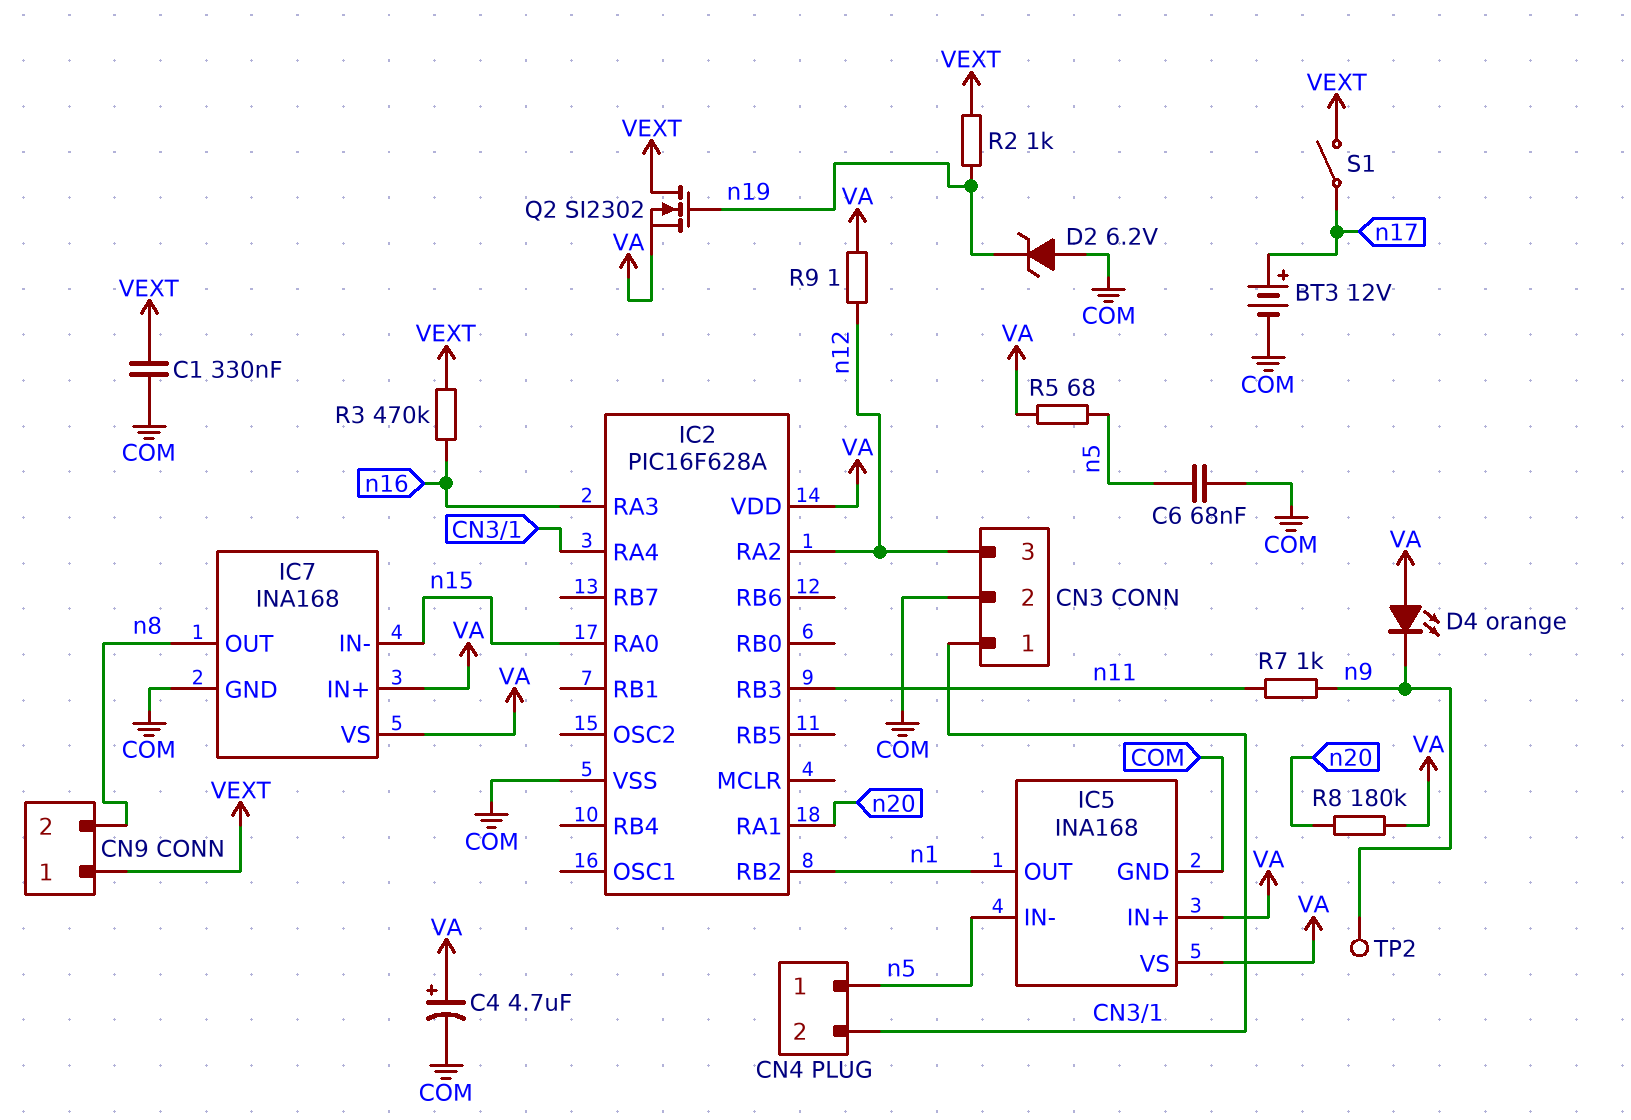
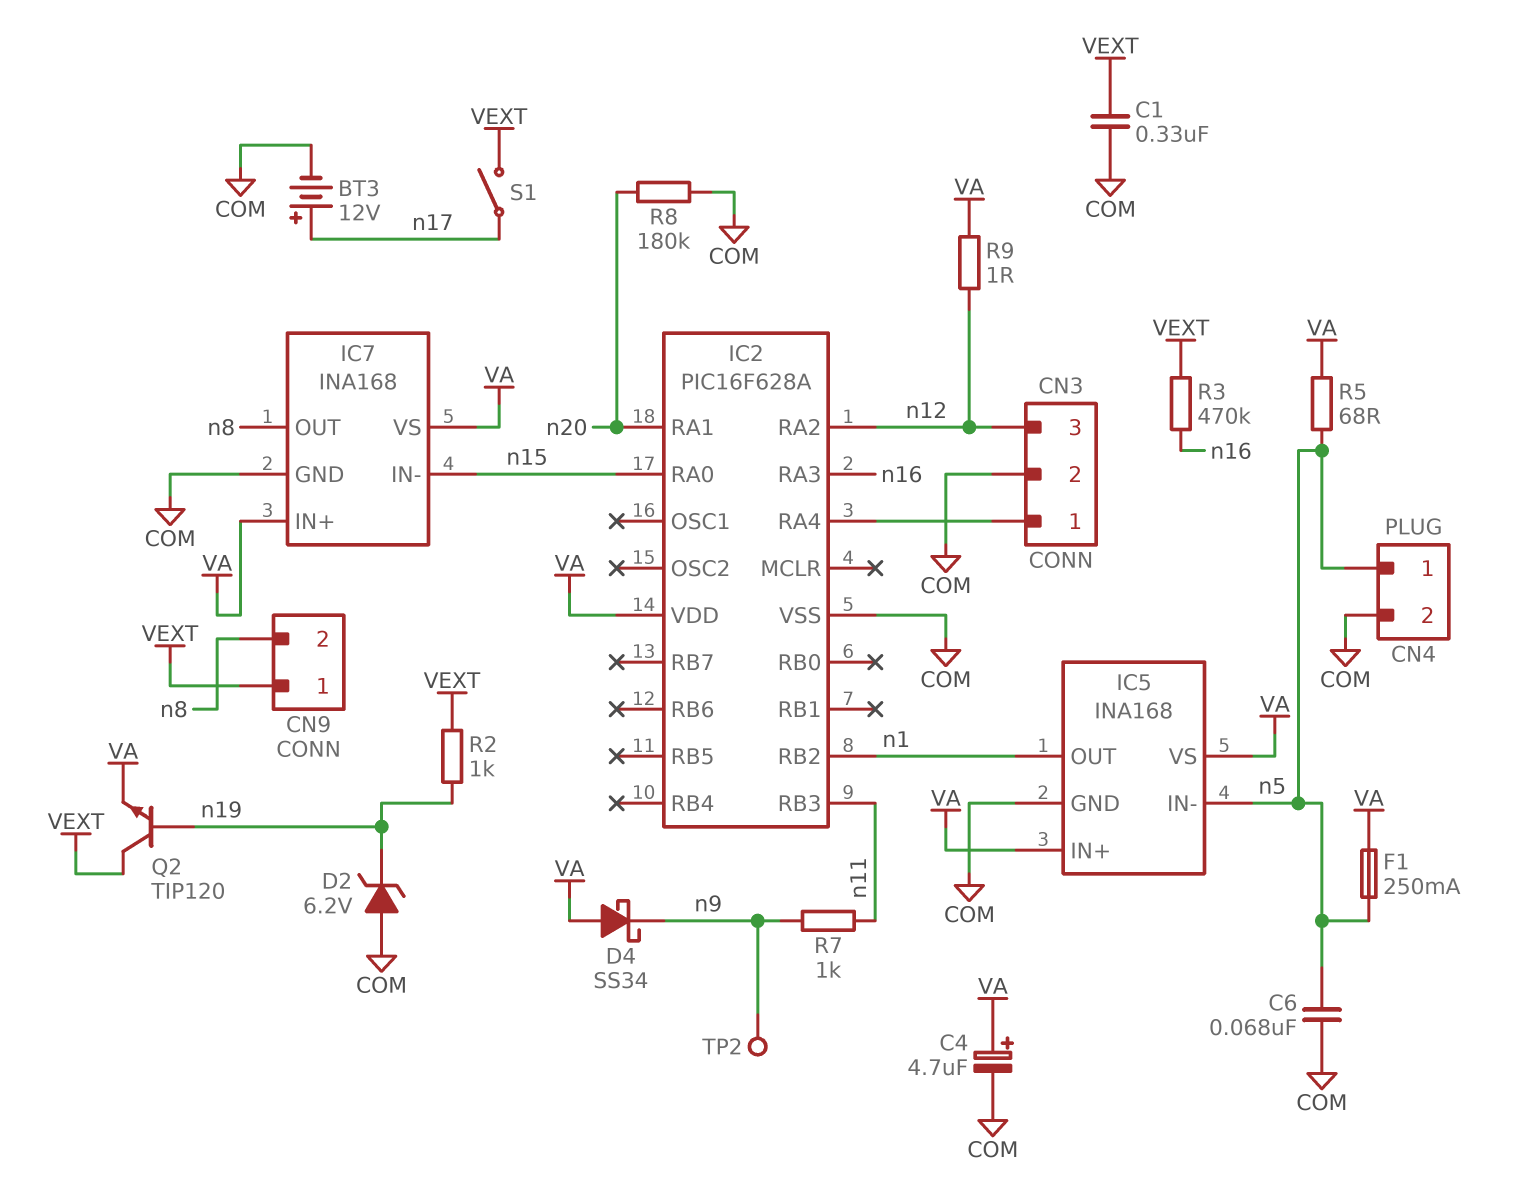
CN4 pin 2: CN3/1 -> COM
D4: LED orange (A VA, K n9) -> schottky SS34 (A VA, K n9)
F1: none -> 250mA (VA, n5)
Q2: NMOS SI2302 (G n19, D VEXT, S VA) -> NPN TIP120 (B n19, C VEXT, E VA)
R8: 180k (VA, n20) -> 180k (COM, n20)

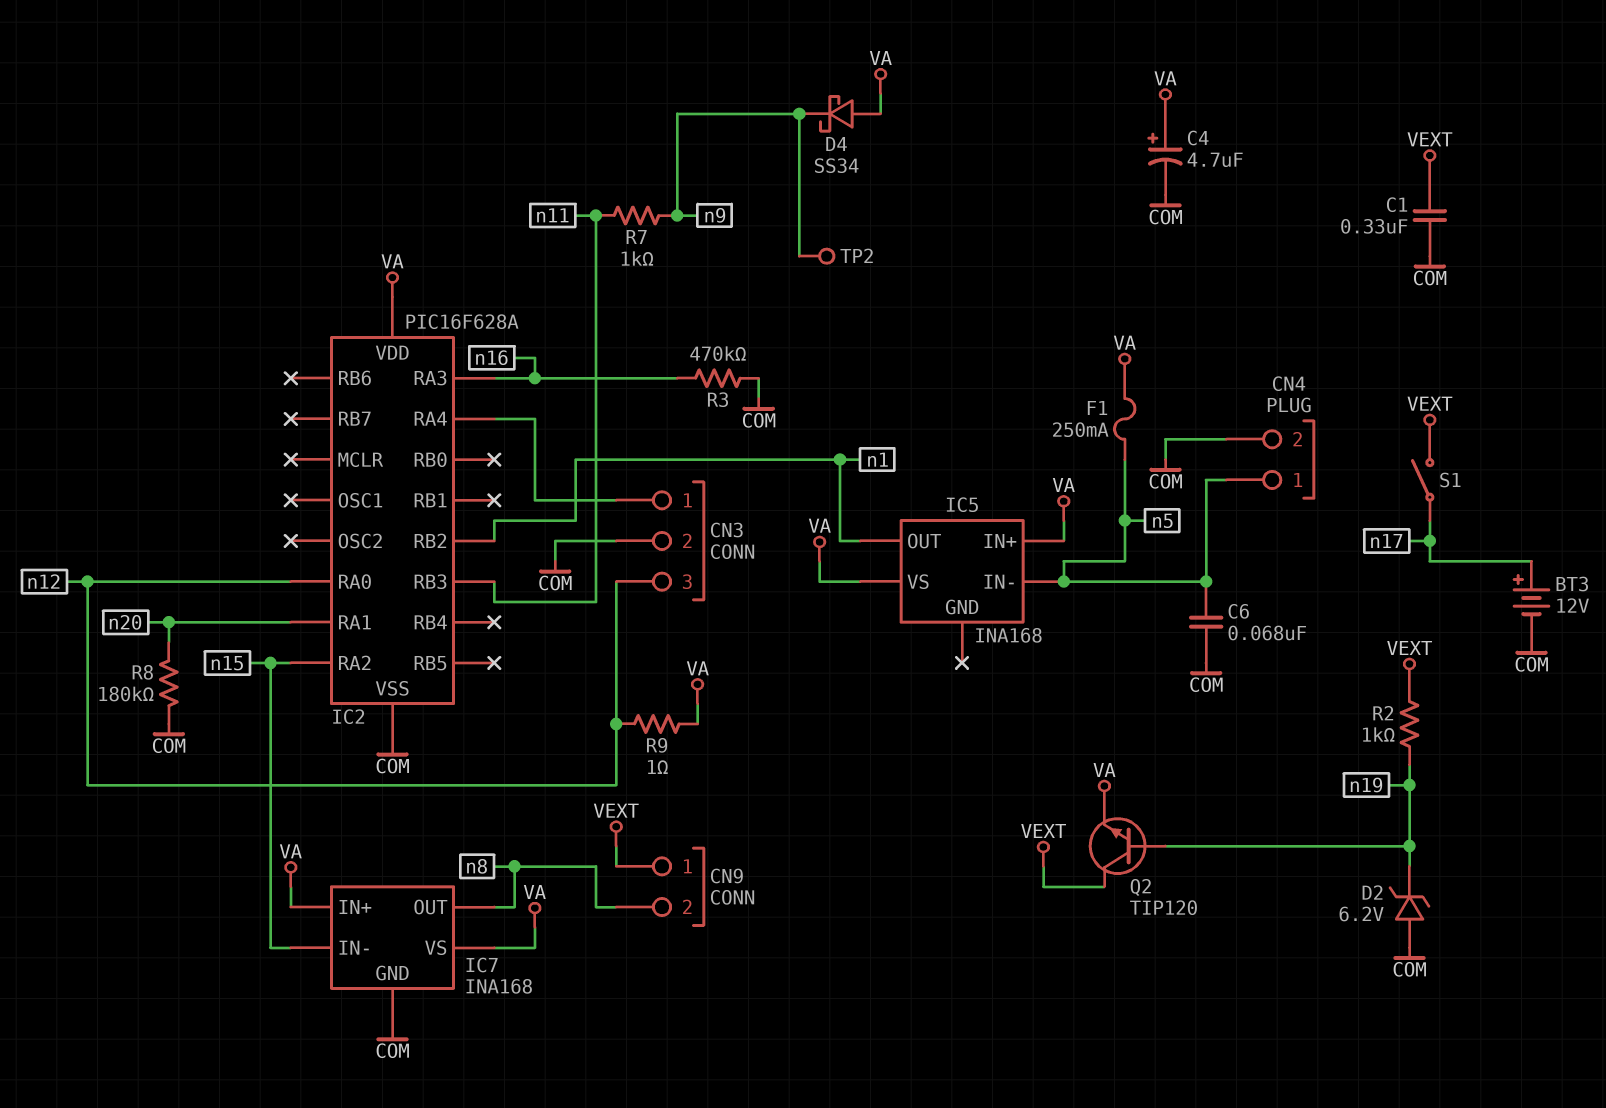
IC2 pin RA0: n15 -> n12
IC2 pin RA2: n12 -> n15
IC5 pin GND: COM -> none
R3: 470k (VEXT, n16) -> 470k (COM, n16)
R5: 68 (VA, n5) -> none

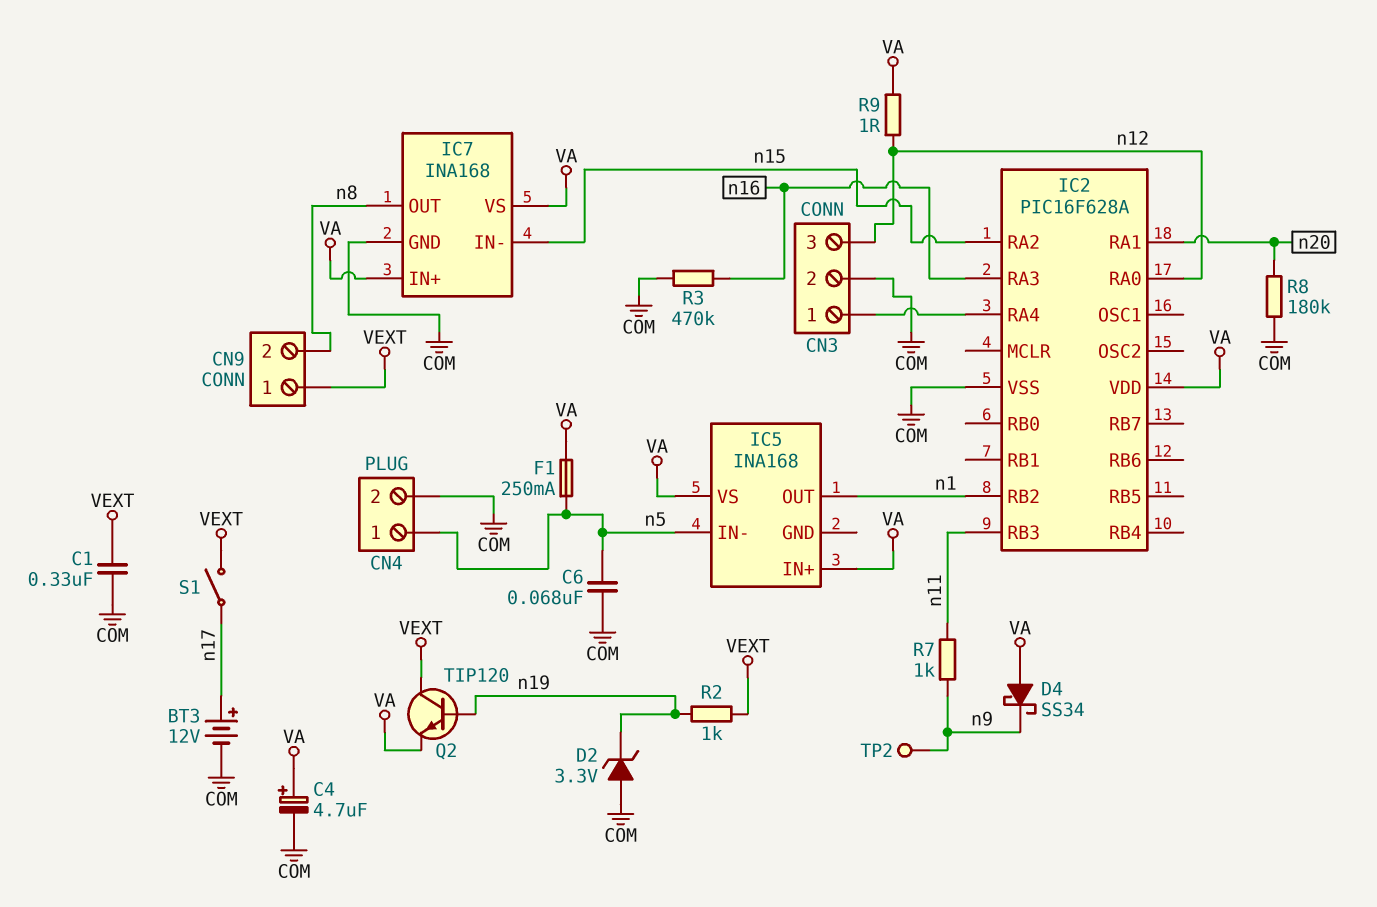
D2: zener 6.2V (A COM, K n19) -> zener 3.3V (A COM, K n19)

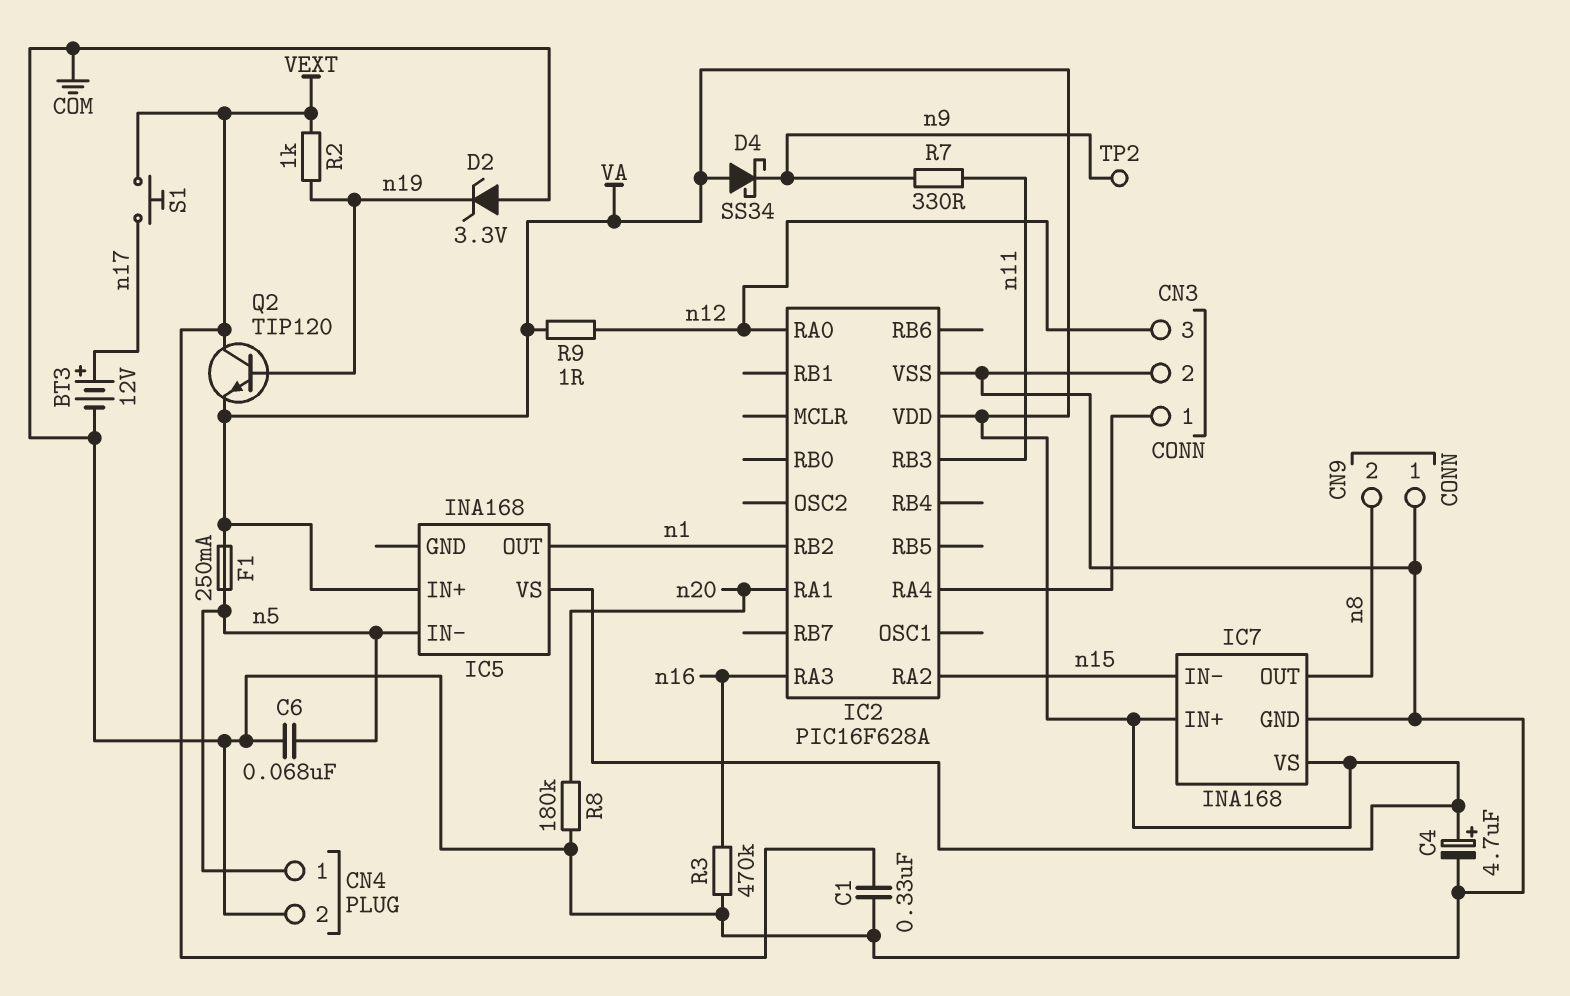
CN9 pin 1: VEXT -> COM
R7: 1k (n9, n11) -> 330 (n9, n11)
S1: switch (VEXT, n17) -> button (VEXT, n17)

